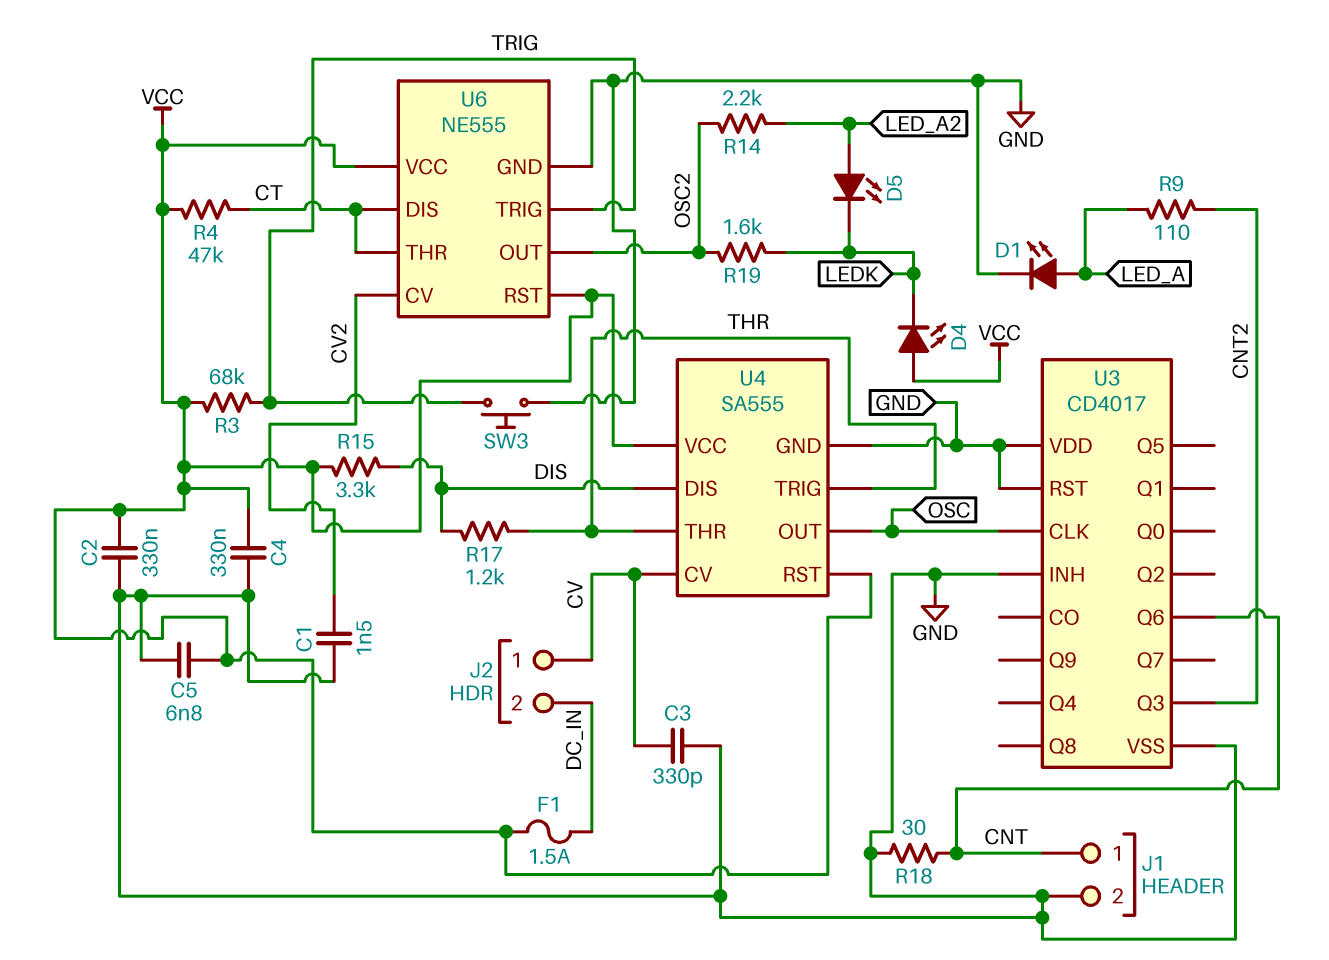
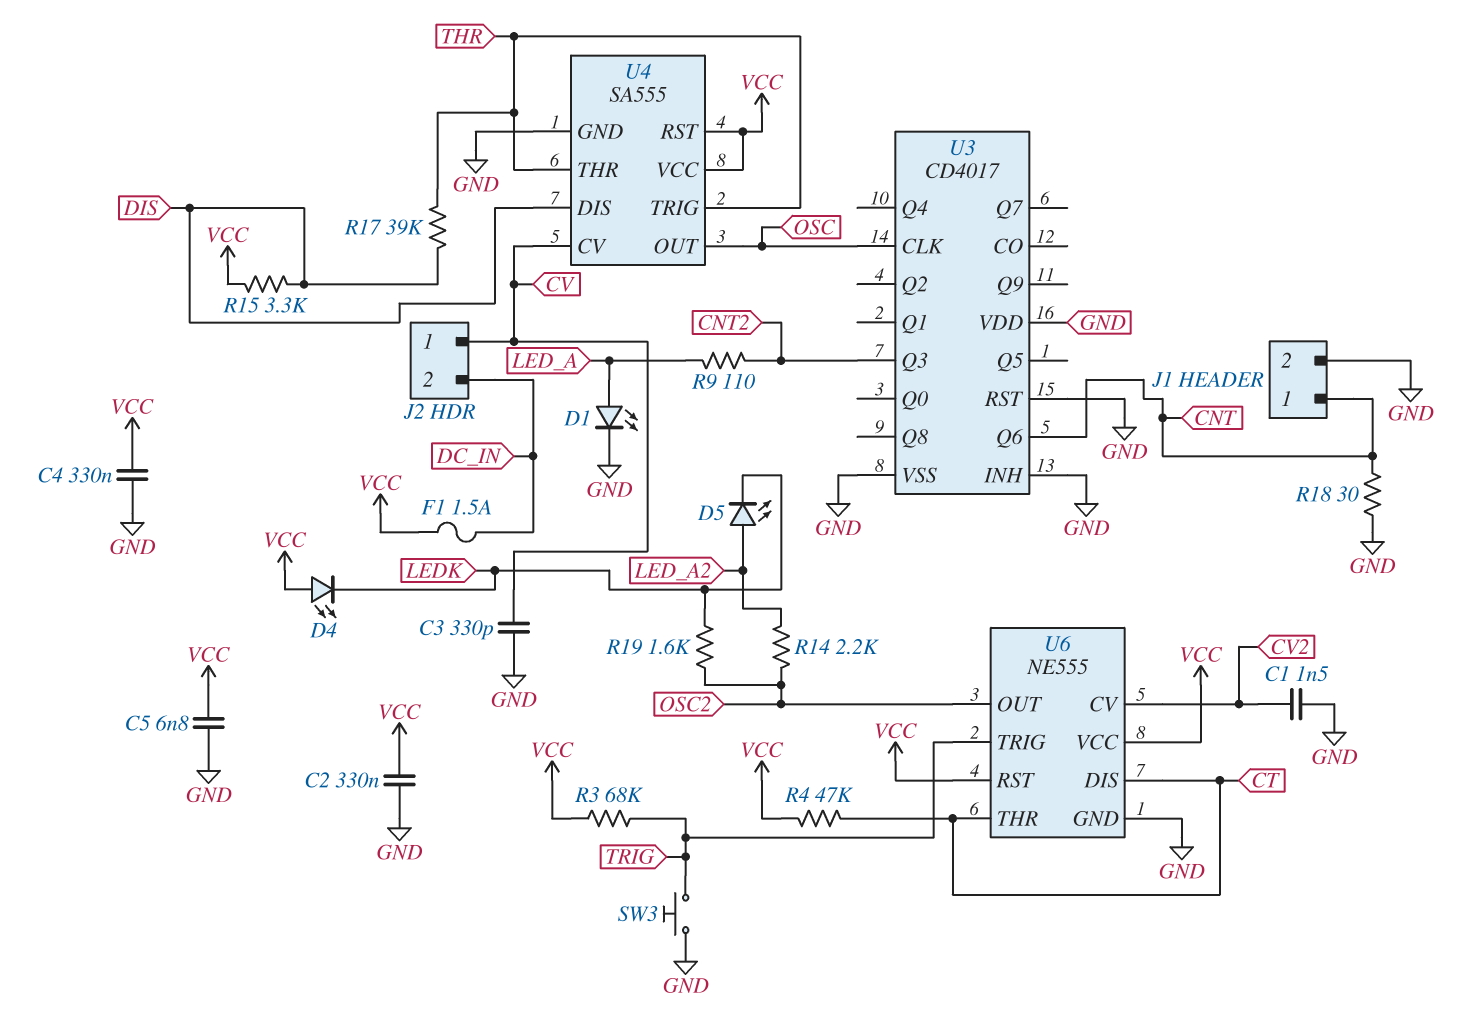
R17: 1.2k (DIS, THR) -> 39k (DIS, THR)

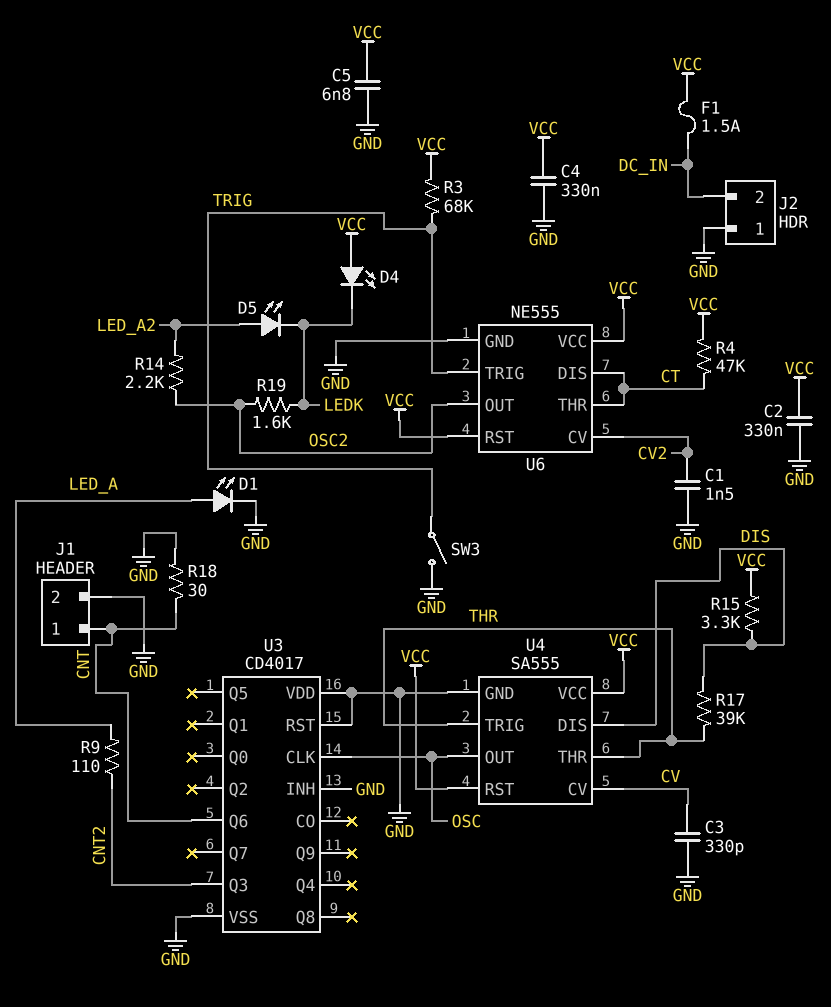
J2 pin 1: CV -> GND
SW3: button (GND, TRIG) -> switch (GND, TRIG)

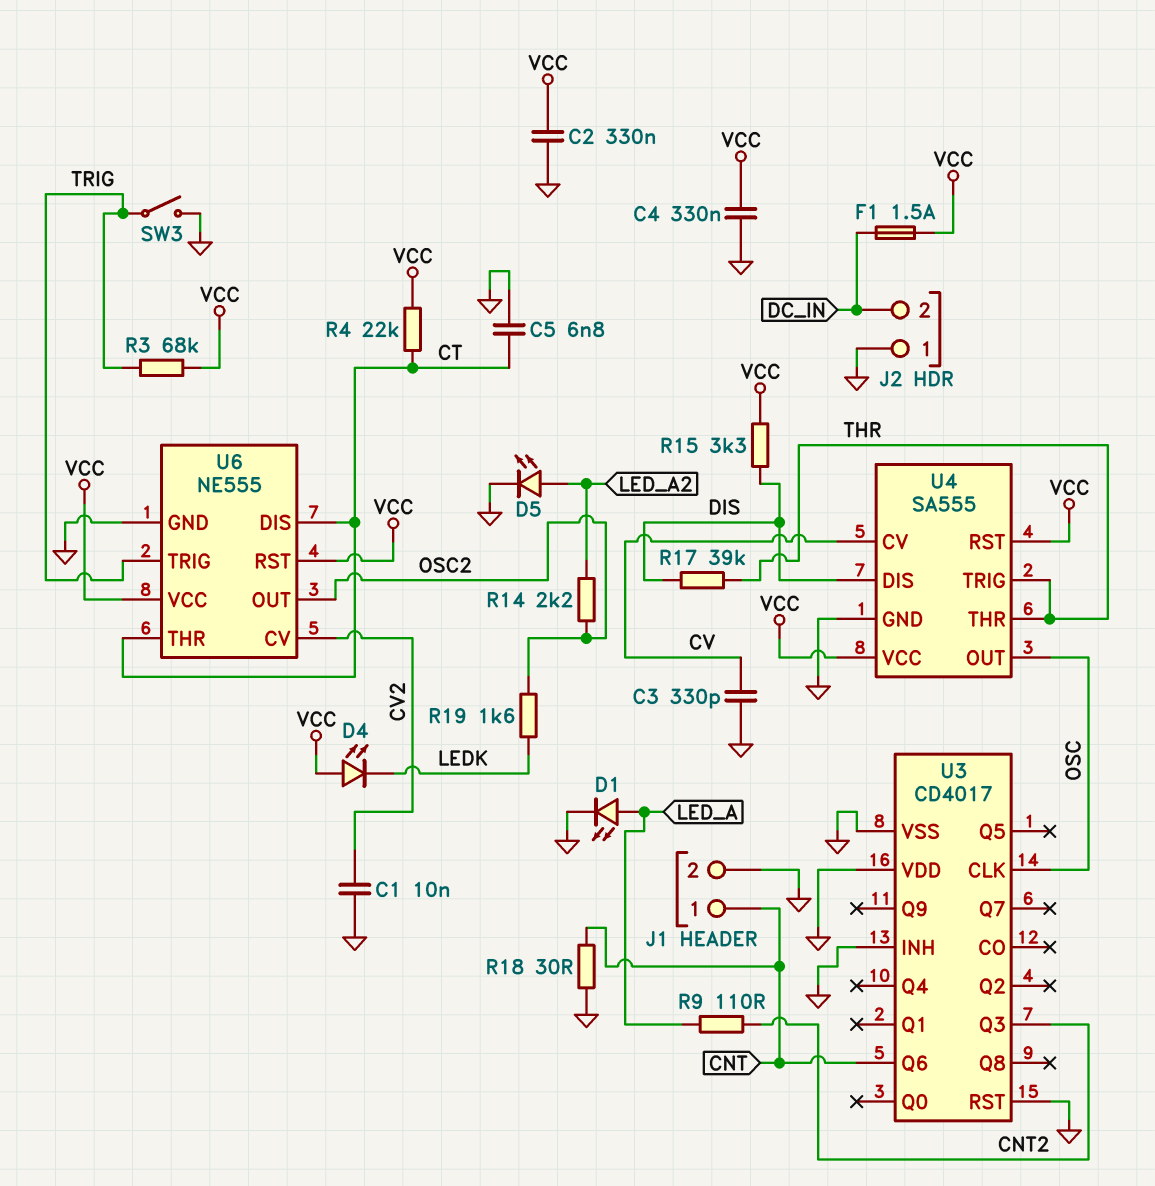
C1: 1.5nF (CV2, GND) -> 10nF (CV2, GND)
C5: 6.8nF (GND, VCC) -> 6.8nF (CT, GND)
D5: LED (A LED_A2, K LEDK) -> LED (A LED_A2, K GND)
R4: 47k (CT, VCC) -> 22k (CT, VCC)

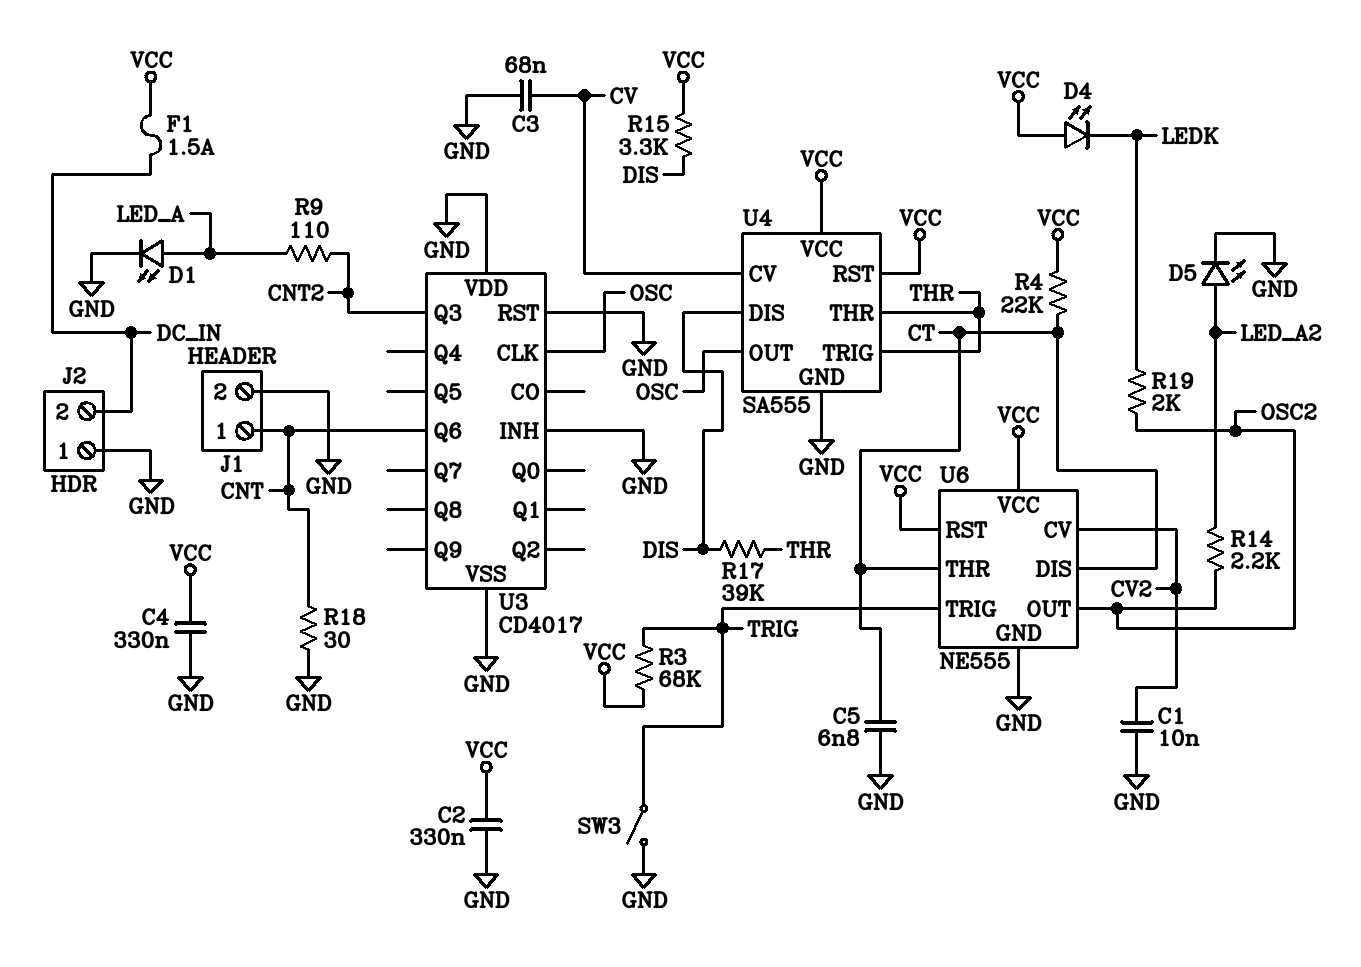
C3: 330pF (CV, GND) -> 68nF (CV, GND)
R19: 1.6k (LEDK, OSC2) -> 2k (LEDK, OSC2)

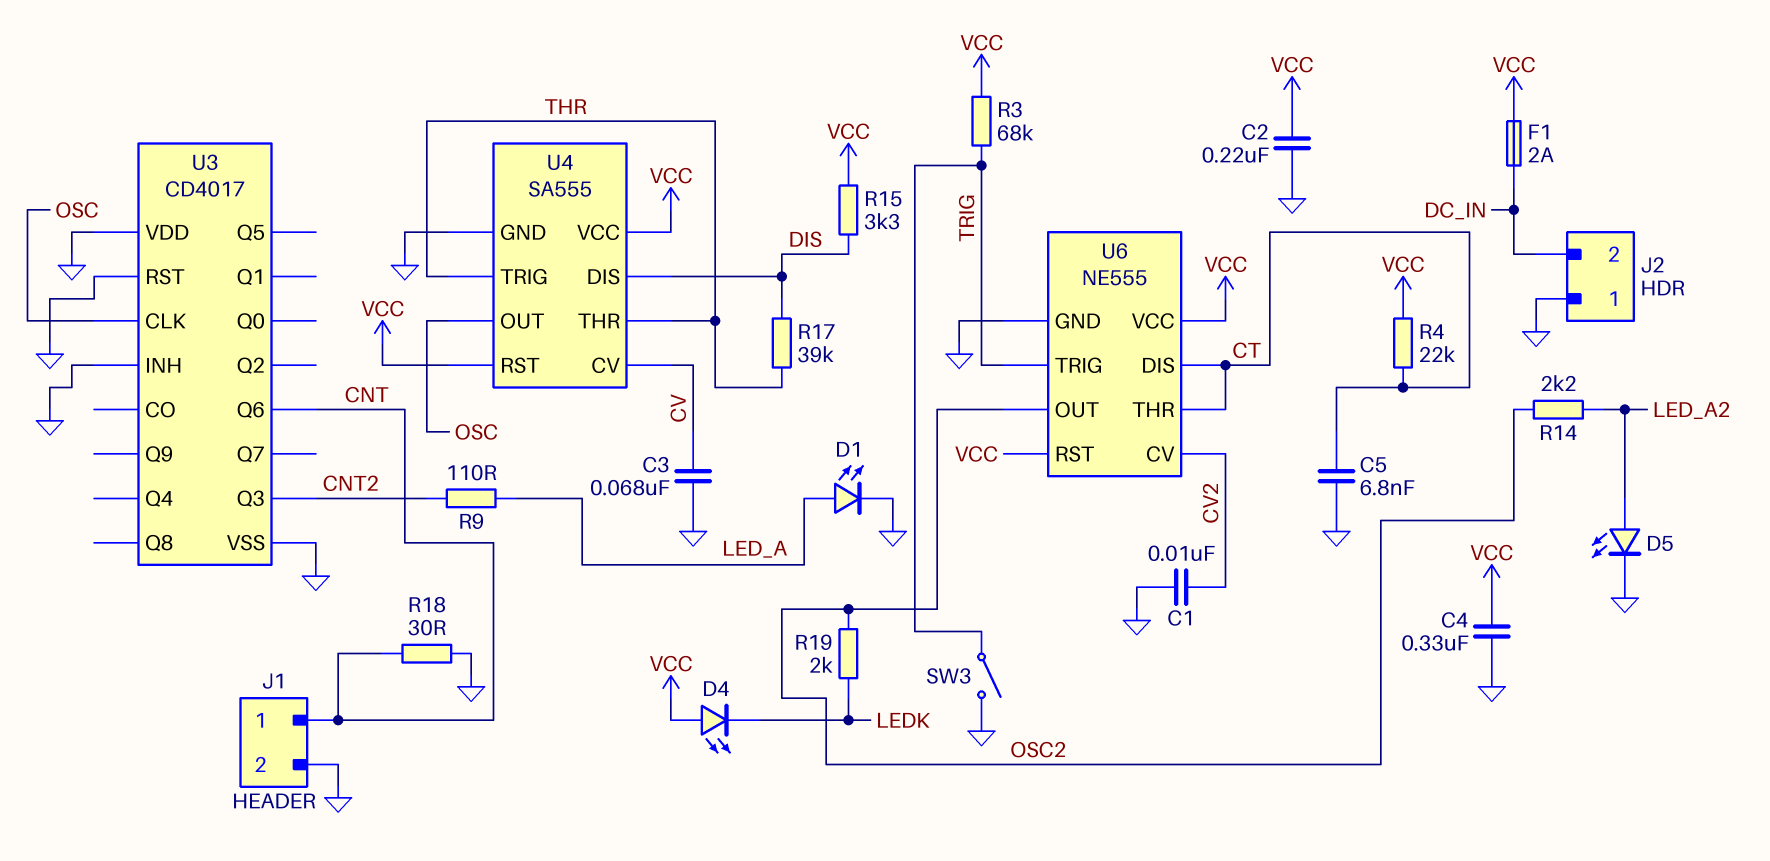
C2: 330nF (GND, VCC) -> 220nF (GND, VCC)
F1: 1.5A (DC_IN, VCC) -> 2A (DC_IN, VCC)

